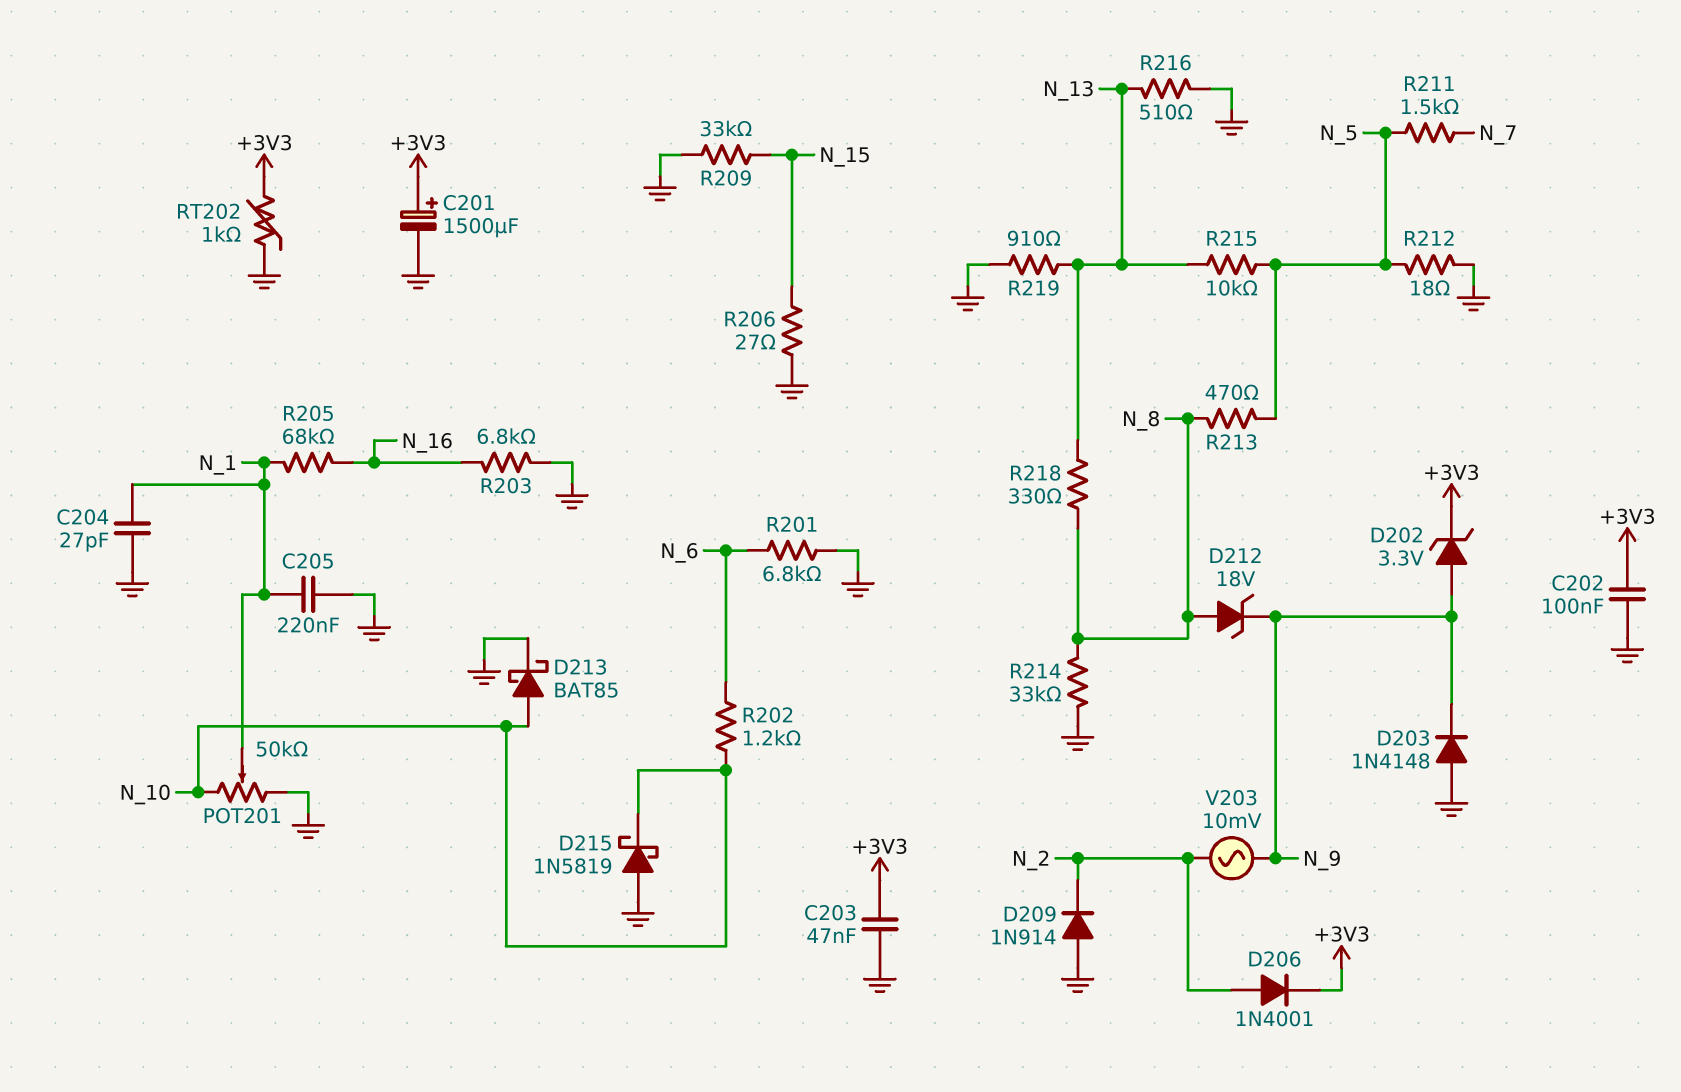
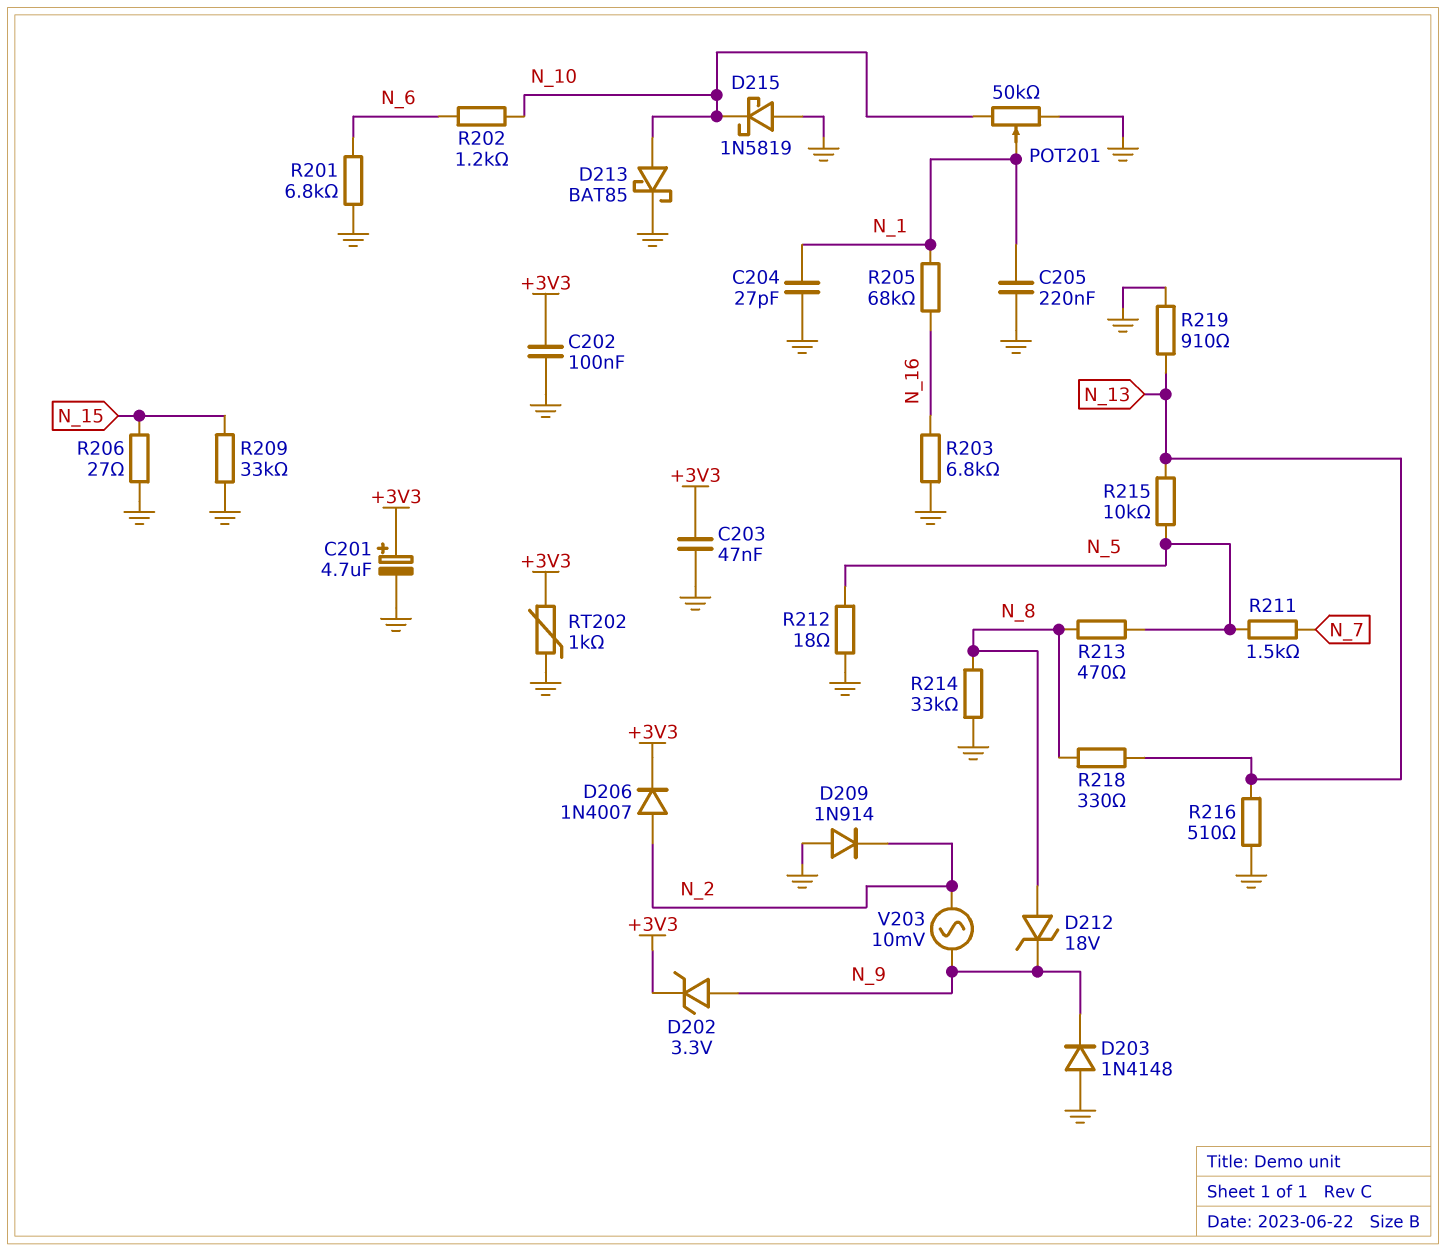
C201: 1500uF (plus +3V3, minus GND) -> 4.7uF (plus +3V3, minus GND)
D206: diode 1N4001 (A N_2, K +3V3) -> diode 1N4007 (A N_2, K +3V3)

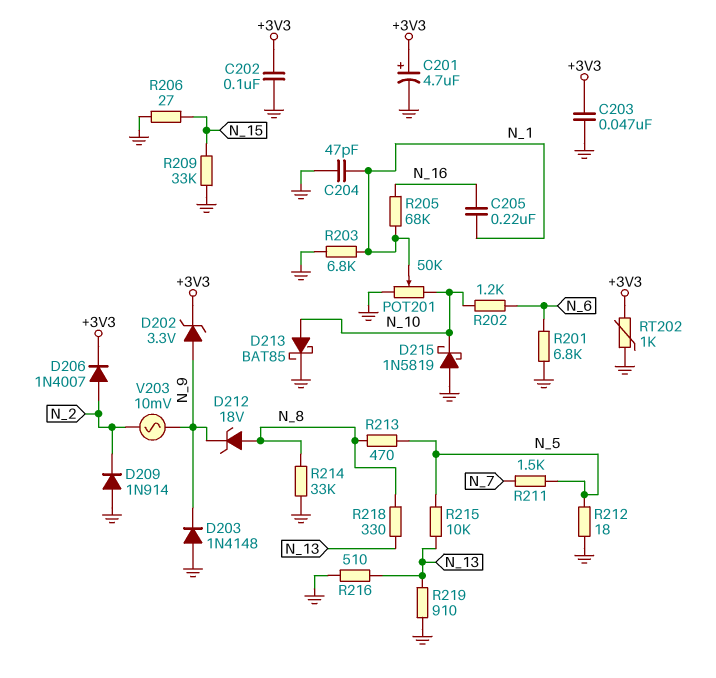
C204: 27pF (GND, N_1) -> 47pF (GND, N_1)
C205: 220nF (GND, N_1) -> 220nF (N_1, N_16)
R203: 6.8k (GND, N_16) -> 6.8k (GND, N_1)

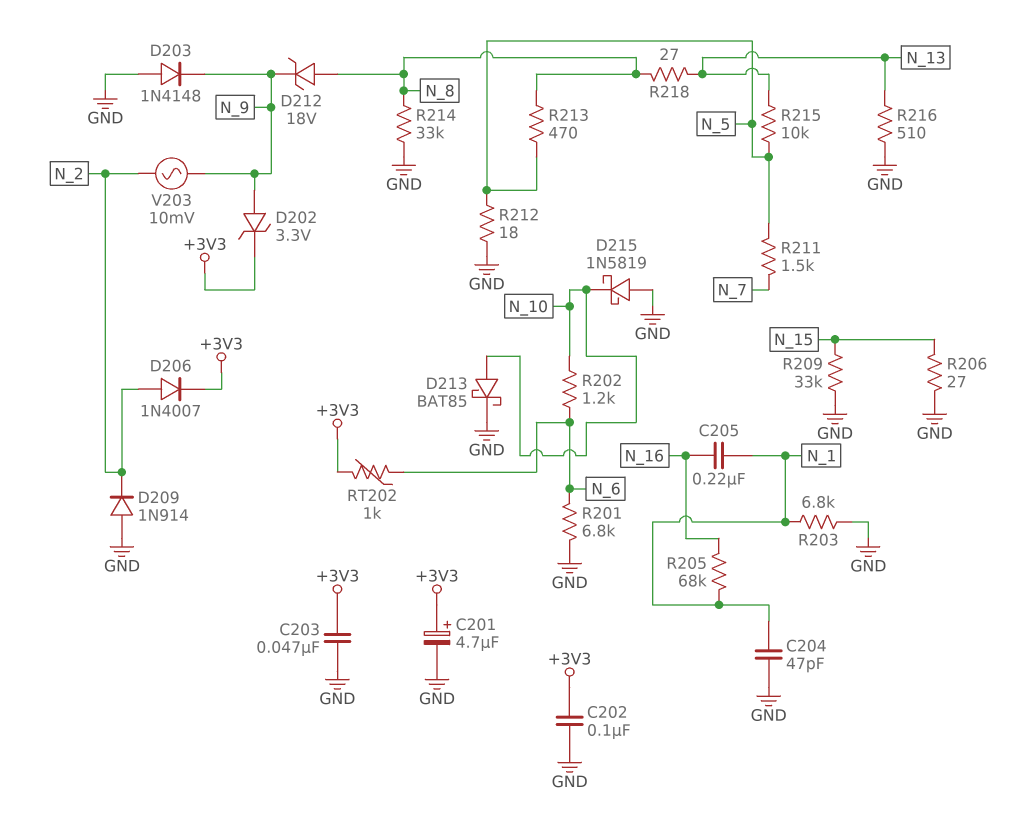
POT201: 50k (GND, N_10, wiper N_1) -> none
R218: 330 (N_8, N_13) -> 27 (N_8, N_13)
R219: 910 (GND, N_13) -> none
RT202: 1k (+3V3, GND) -> 1k (+3V3, N_6)

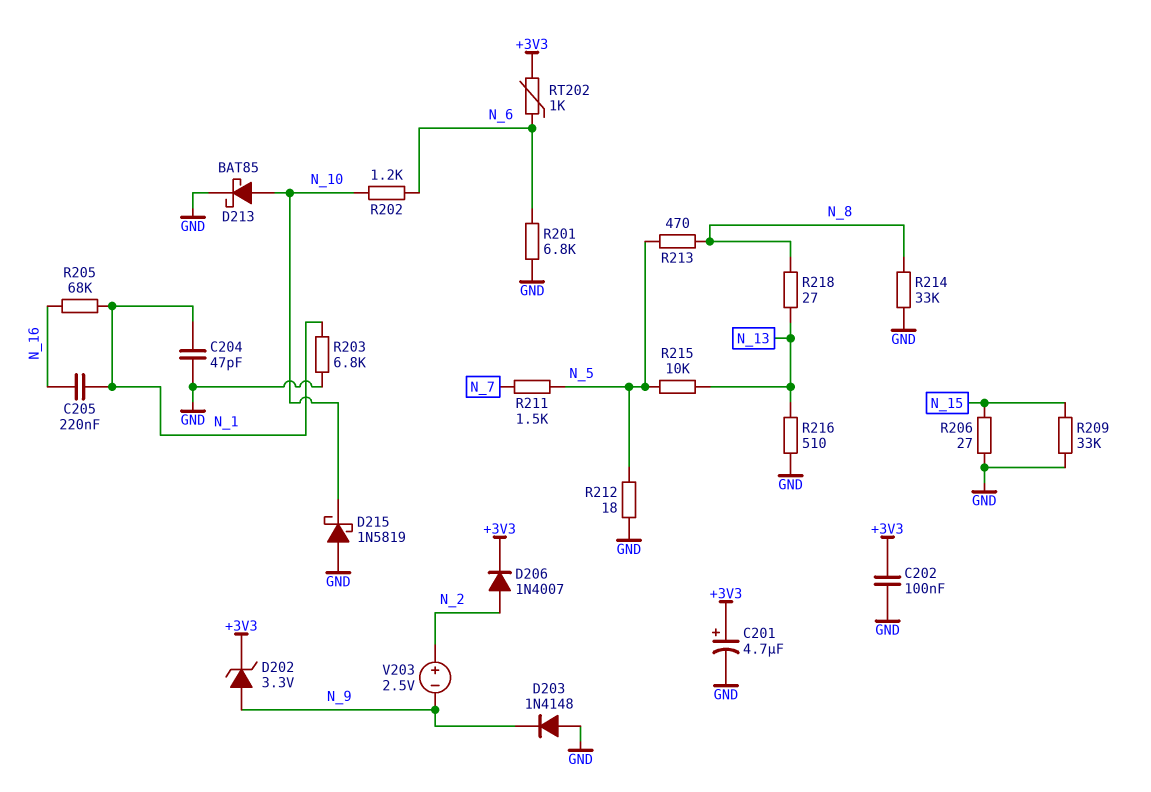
C203: 47nF (+3V3, GND) -> none
D209: diode 1N914 (A GND, K N_2) -> none
D212: zener 18V (A N_8, K N_9) -> none
V203: AC 10mV (N_2, N_9) -> 2.5V (plus N_2, minus N_9)

